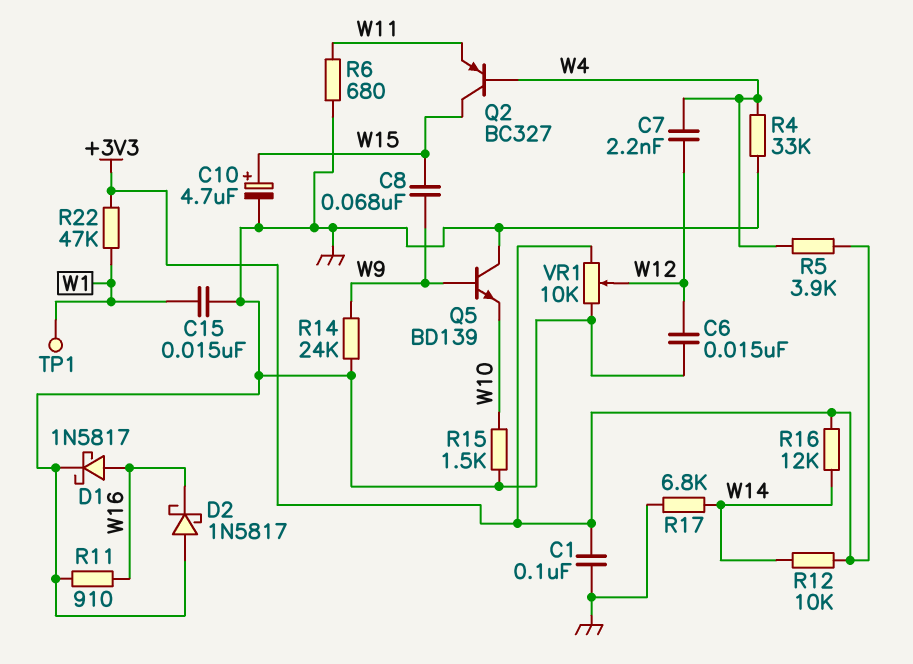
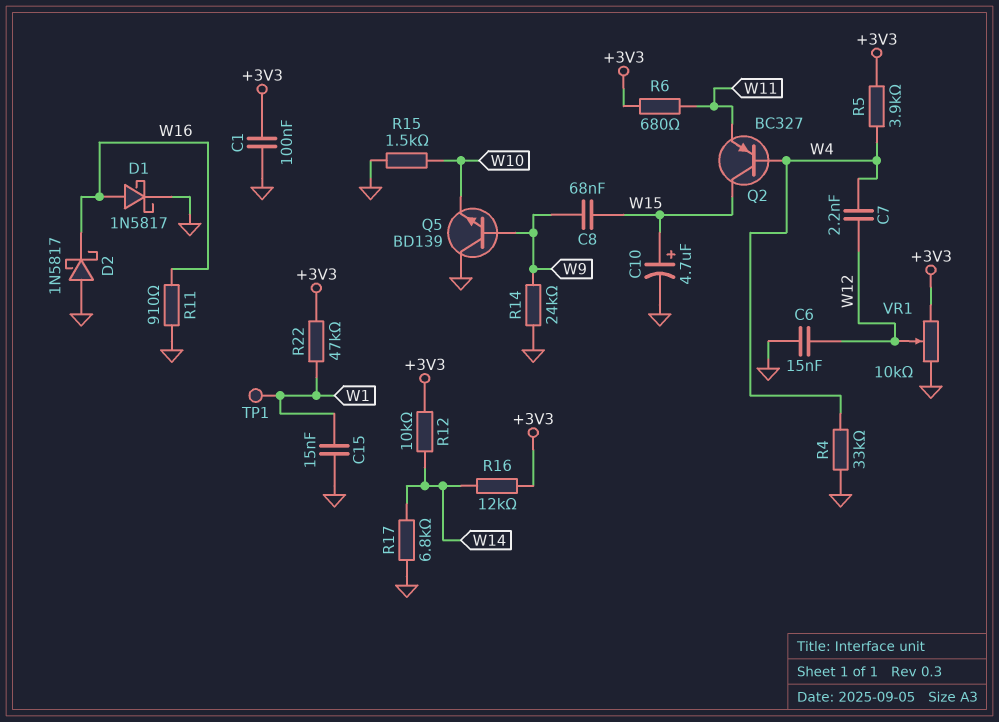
R6: 680 (GND, W11) -> 680 (+3V3, W11)

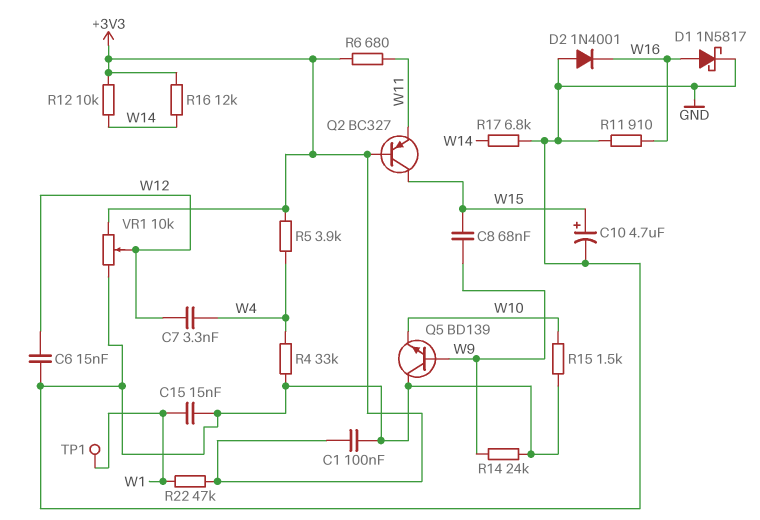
C7: 2.2nF (W4, W12) -> 3.3nF (W4, W12)
D2: schottky 1N5817 (A GND, K W16) -> diode 1N4001 (A GND, K W16)
Q2: PNP BC327 (B W4, C W15, E W11) -> PNP BC327 (B +3V3, C W15, E W11)

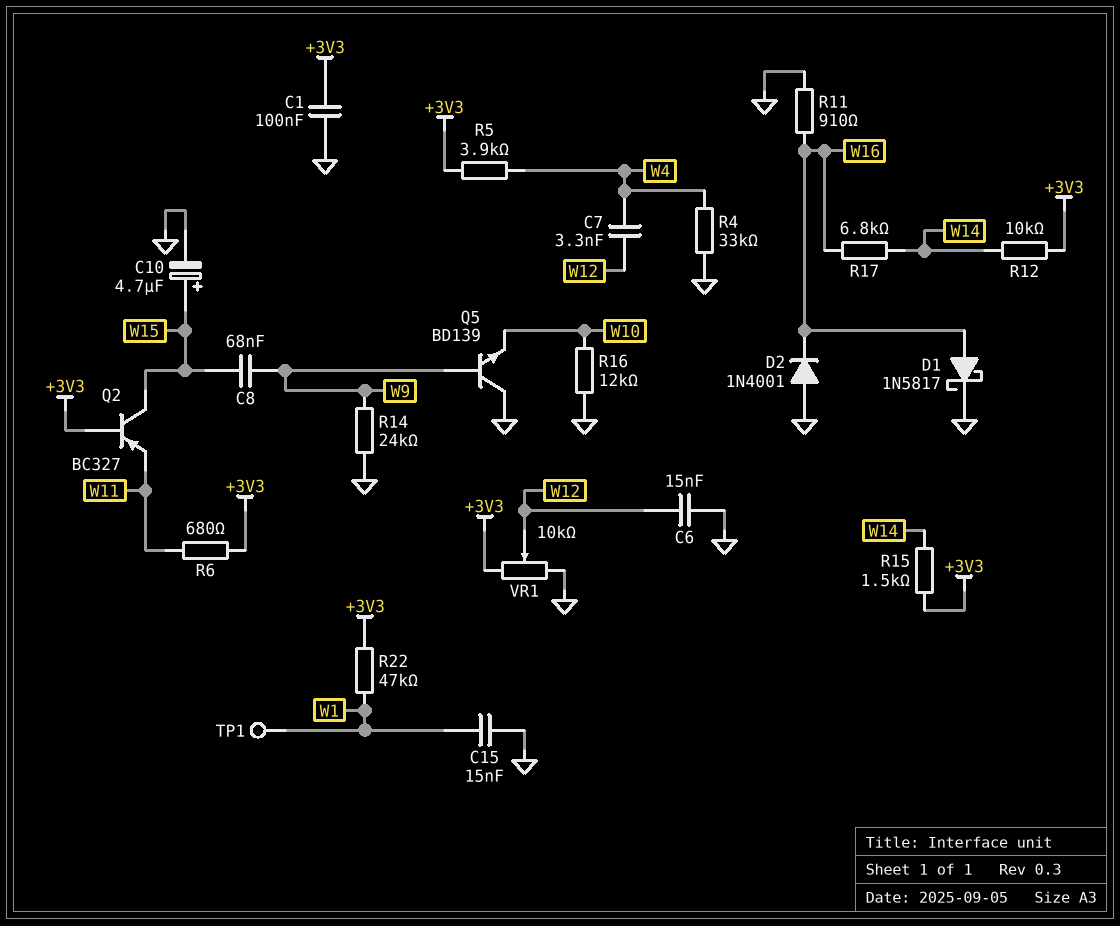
R15: 1.5k (GND, W10) -> 1.5k (+3V3, W14)
R16: 12k (+3V3, W14) -> 12k (GND, W10)
R17: 6.8k (GND, W14) -> 6.8k (W14, W16)

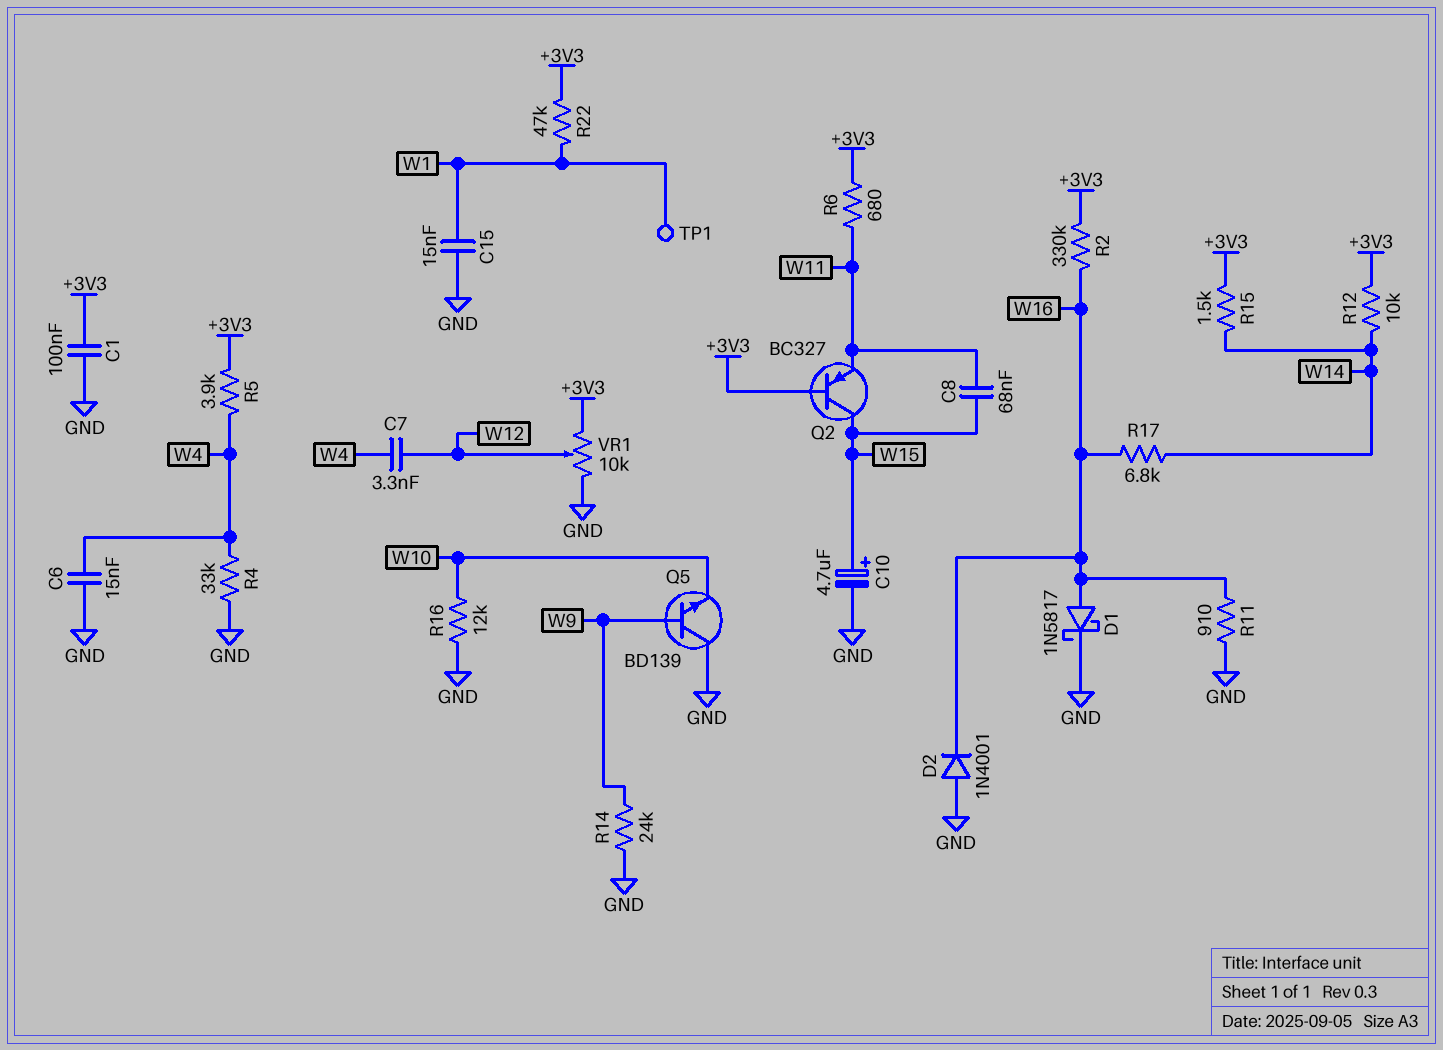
C6: 15nF (GND, W12) -> 15nF (GND, W4)
C8: 68nF (W9, W15) -> 68nF (W11, W15)
R2: none -> 330k (+3V3, W16)

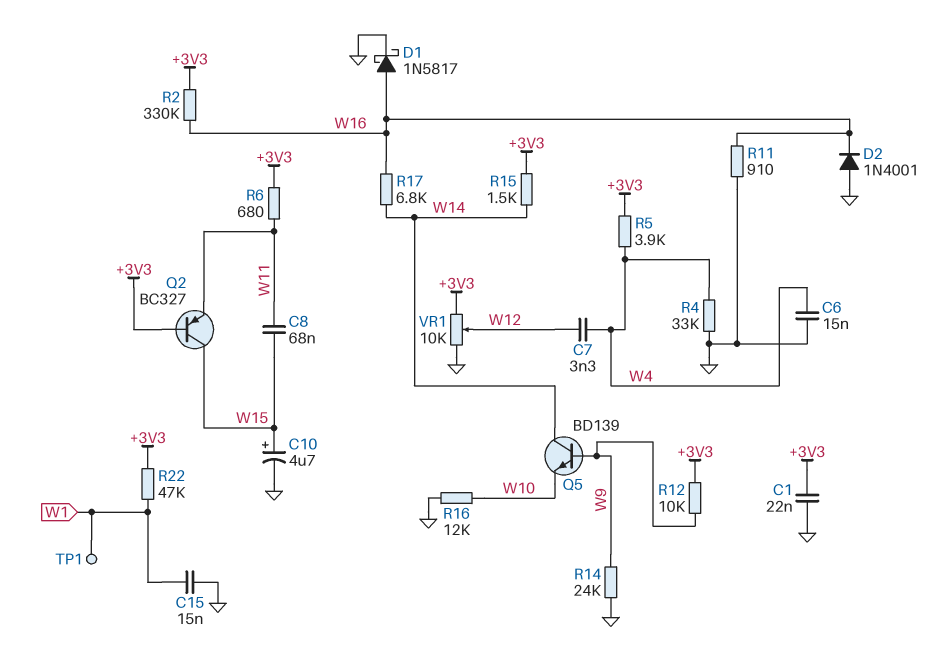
C1: 100nF (+3V3, GND) -> 22nF (+3V3, GND)
Q5: NPN BD139 (B W9, C GND, E W10) -> NPN BD139 (B W9, C W14, E W10)
R12: 10k (+3V3, W14) -> 10k (+3V3, W9)

